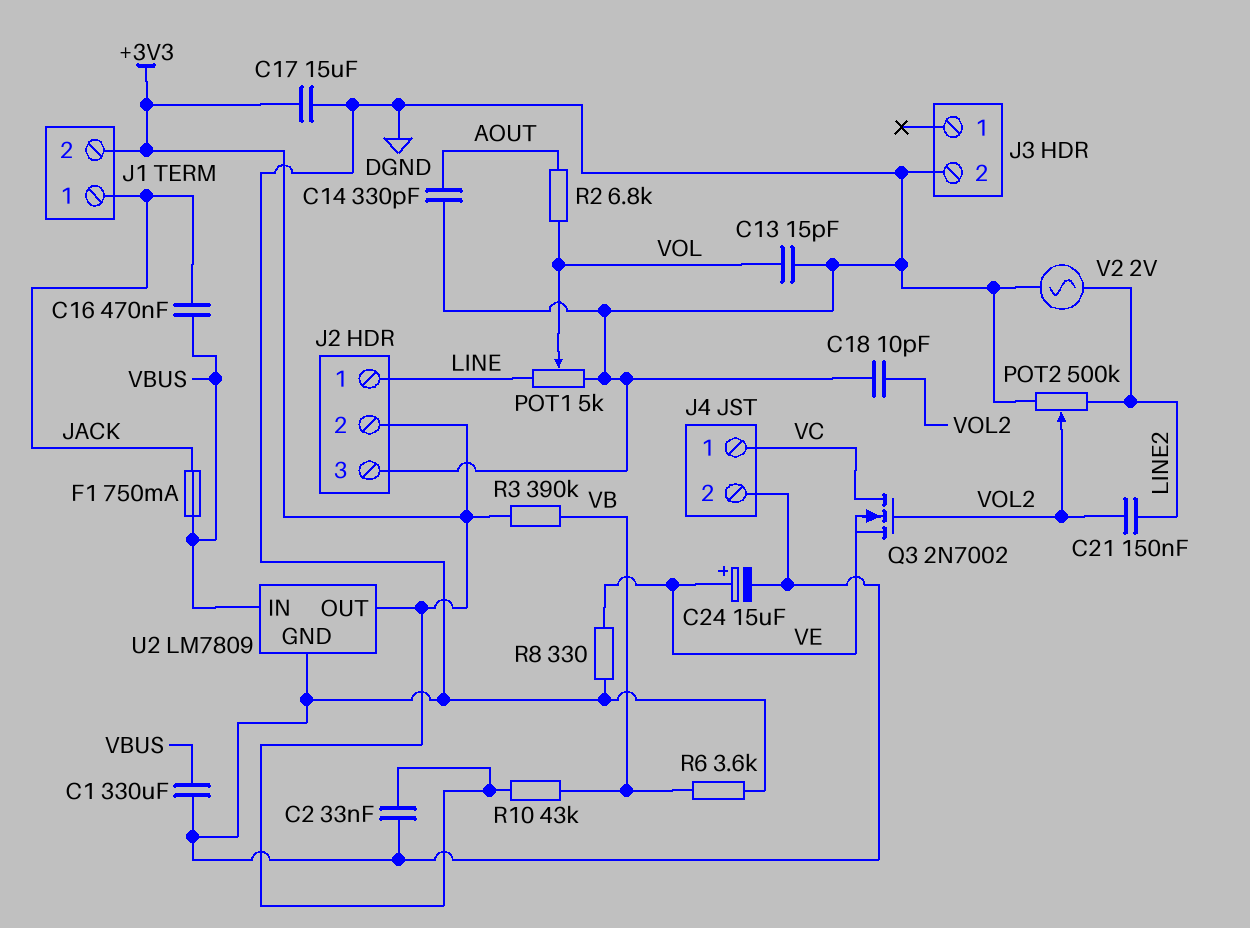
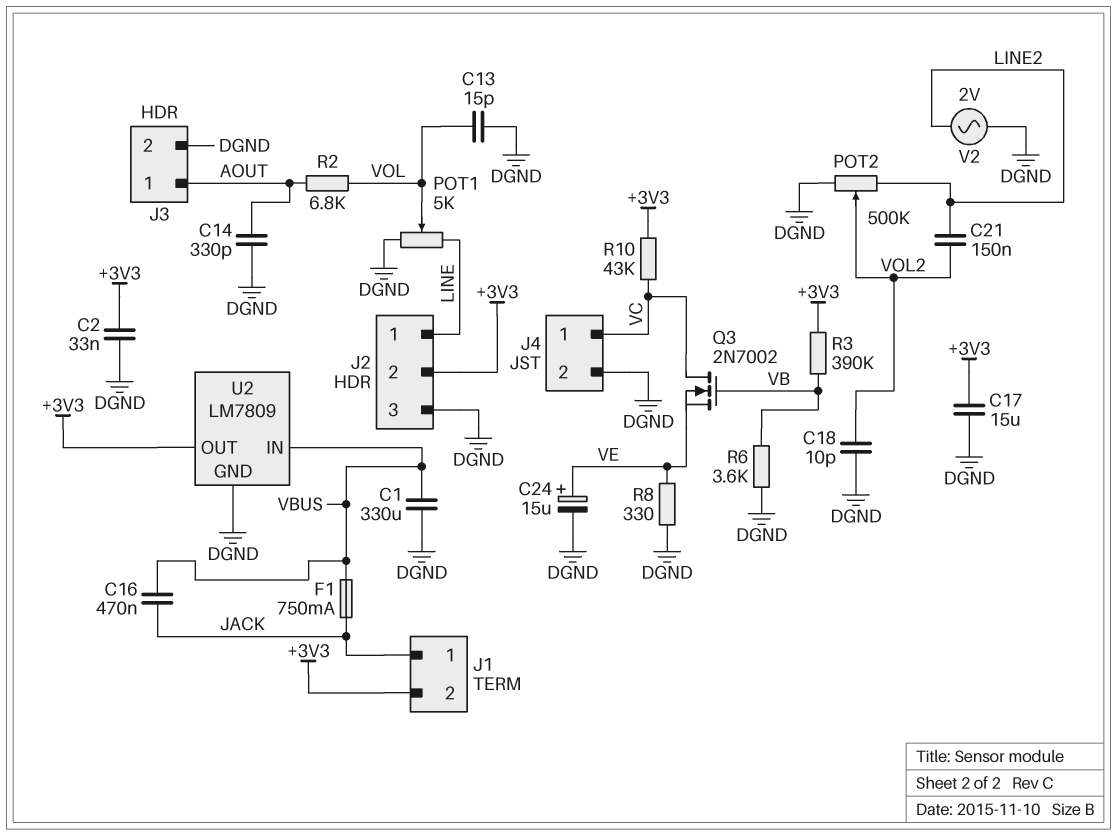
J3 pin 1: none -> AOUT
Q3: NMOS 2N7002 (G VOL2, D VC, S VE) -> NMOS 2N7002 (G VB, D VC, S VE)
R10: 43k (+3V3, VB) -> 43k (+3V3, VC)

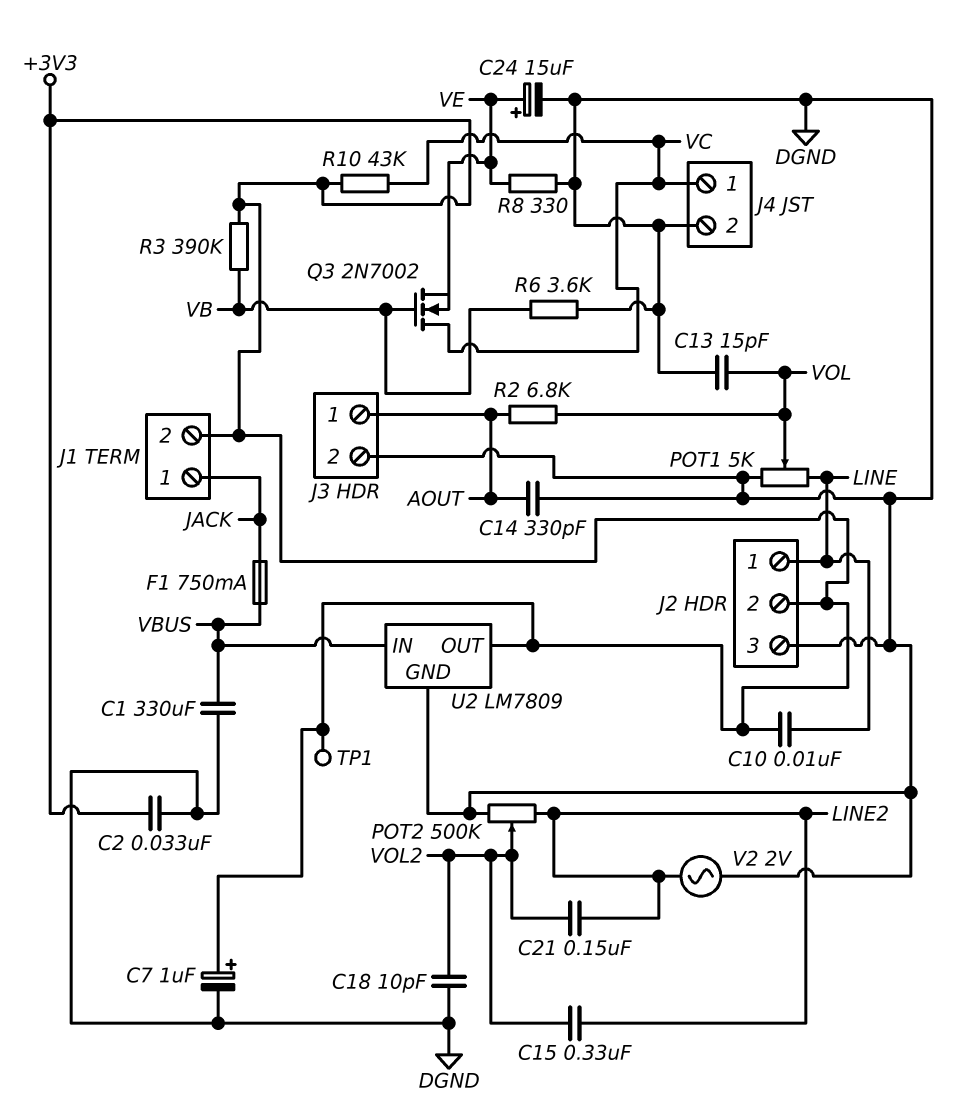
C7: none -> 1uF (plus +3V3, minus DGND)
C10: none -> 10nF (+3V3, LINE)
C15: none -> 330nF (LINE2, VOL2)
C16: 470nF (JACK, VBUS) -> none
C17: 15uF (+3V3, DGND) -> none
TP1: none -> test point (+3V3)

